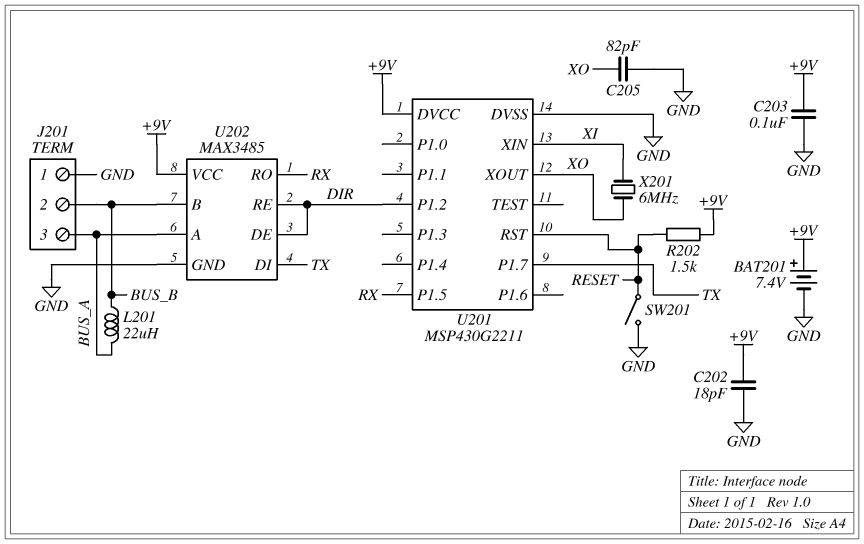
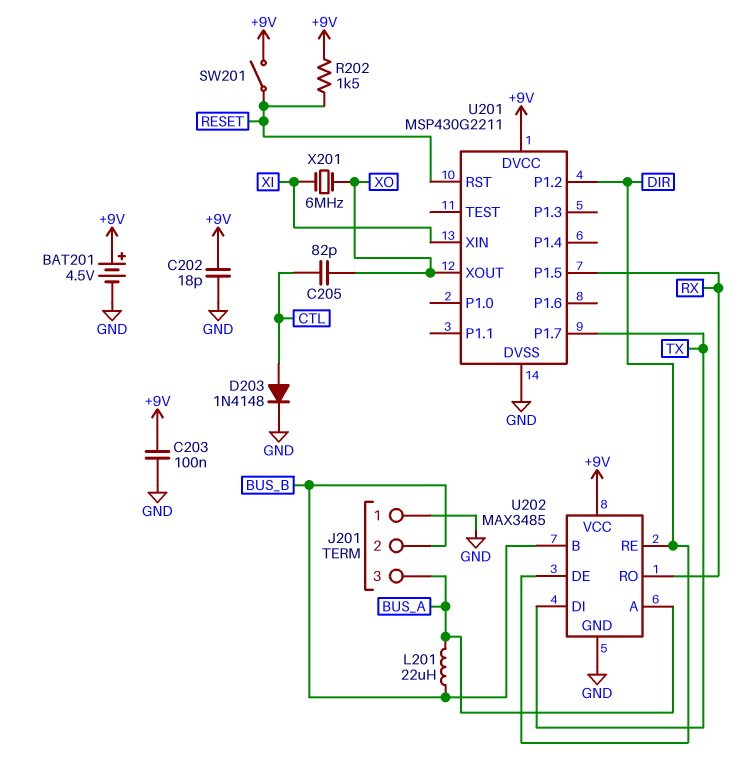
BAT201: 7.4V (plus +9V, minus GND) -> 4.5V (plus +9V, minus GND)
C205: 82pF (GND, XO) -> 82pF (CTL, XO)
D203: none -> diode 1N4148 (A CTL, K GND)
SW201: switch (GND, RESET) -> switch (+9V, RESET)

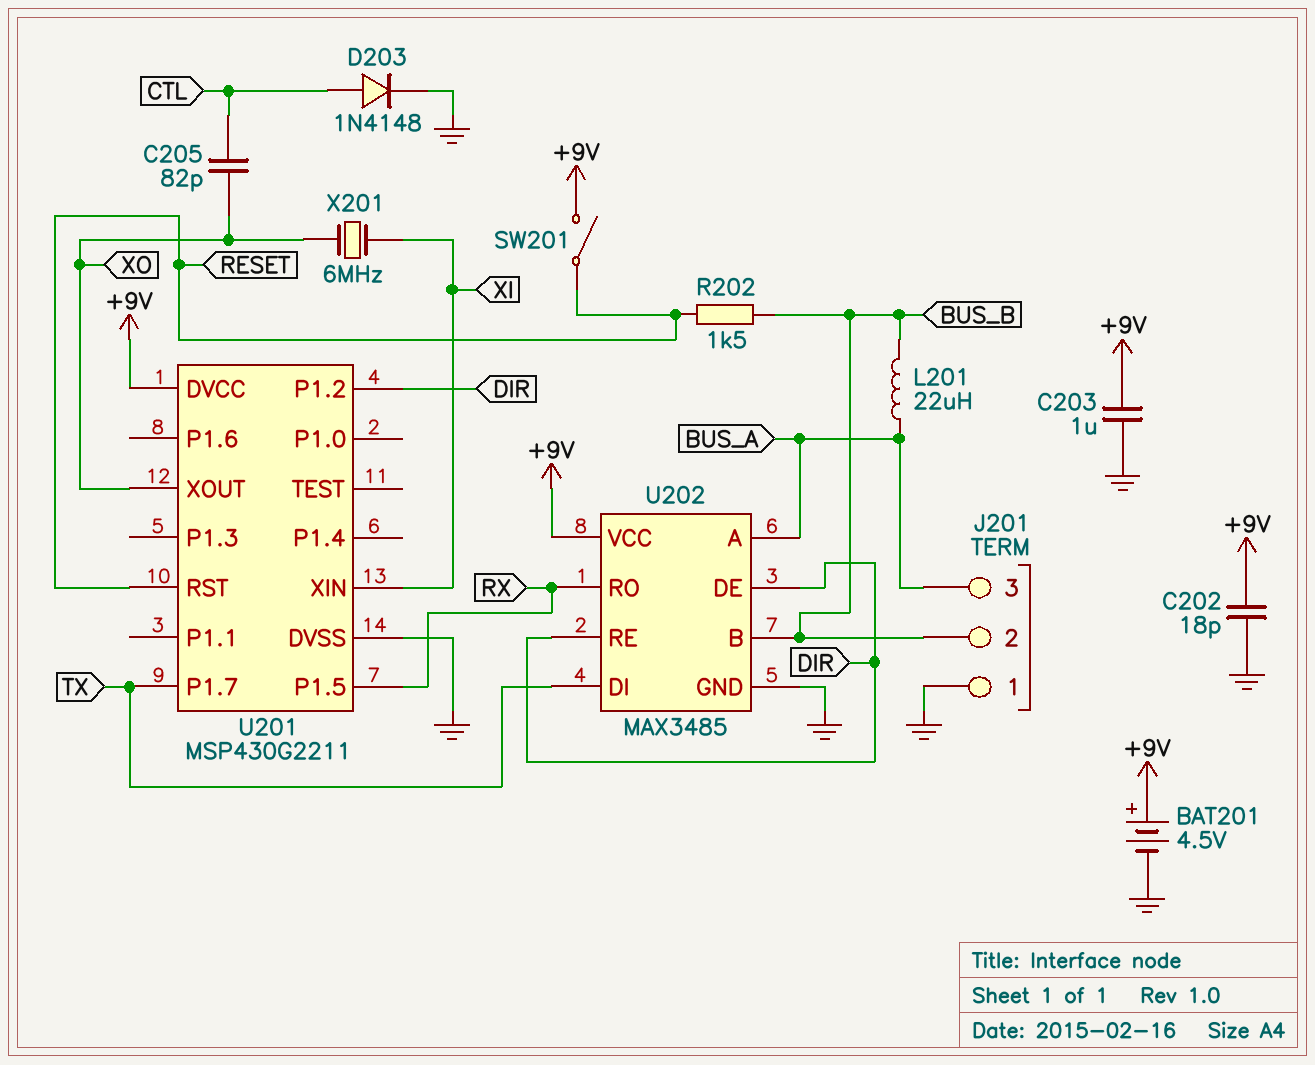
C203: 100nF (+9V, GND) -> 1uF (+9V, GND)
R202: 1.5k (+9V, RESET) -> 1.5k (BUS_B, RESET)

